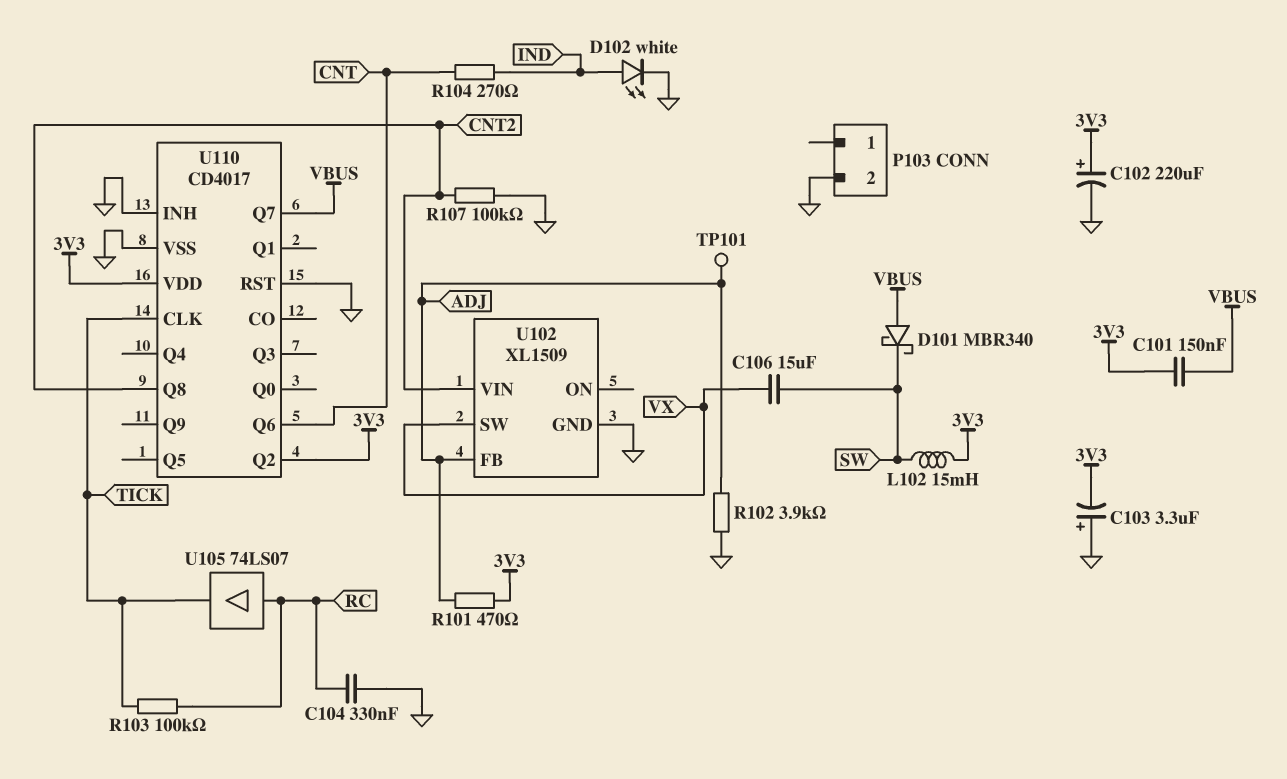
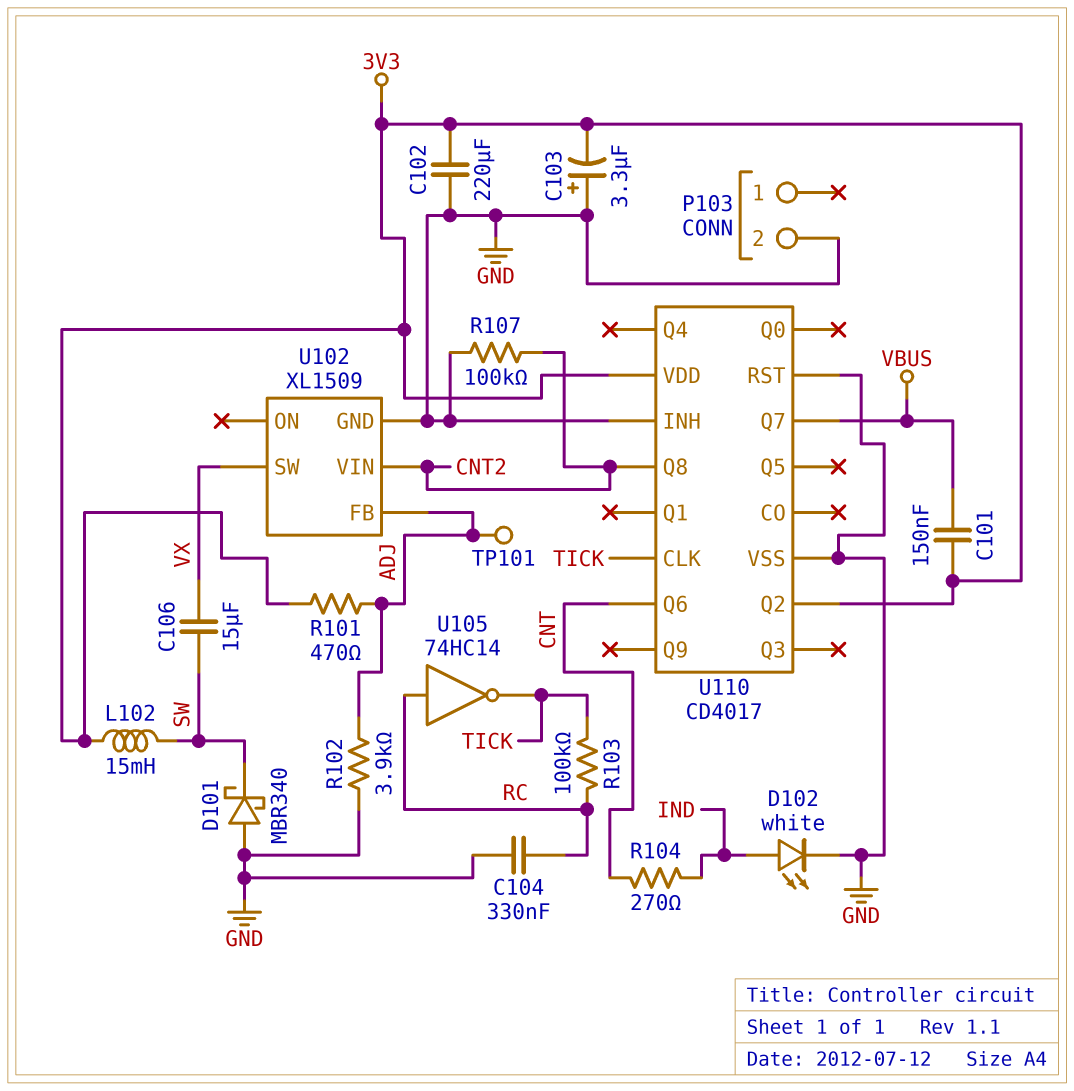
C102: 220uF (plus 3V3, minus GND) -> 220uF (3V3, GND)
D101: schottky MBR340 (A VBUS, K SW) -> schottky MBR340 (A GND, K SW)
U105: buffer 74LS07 (in RC, out TICK) -> NOT 74HC14 (in RC, out TICK)

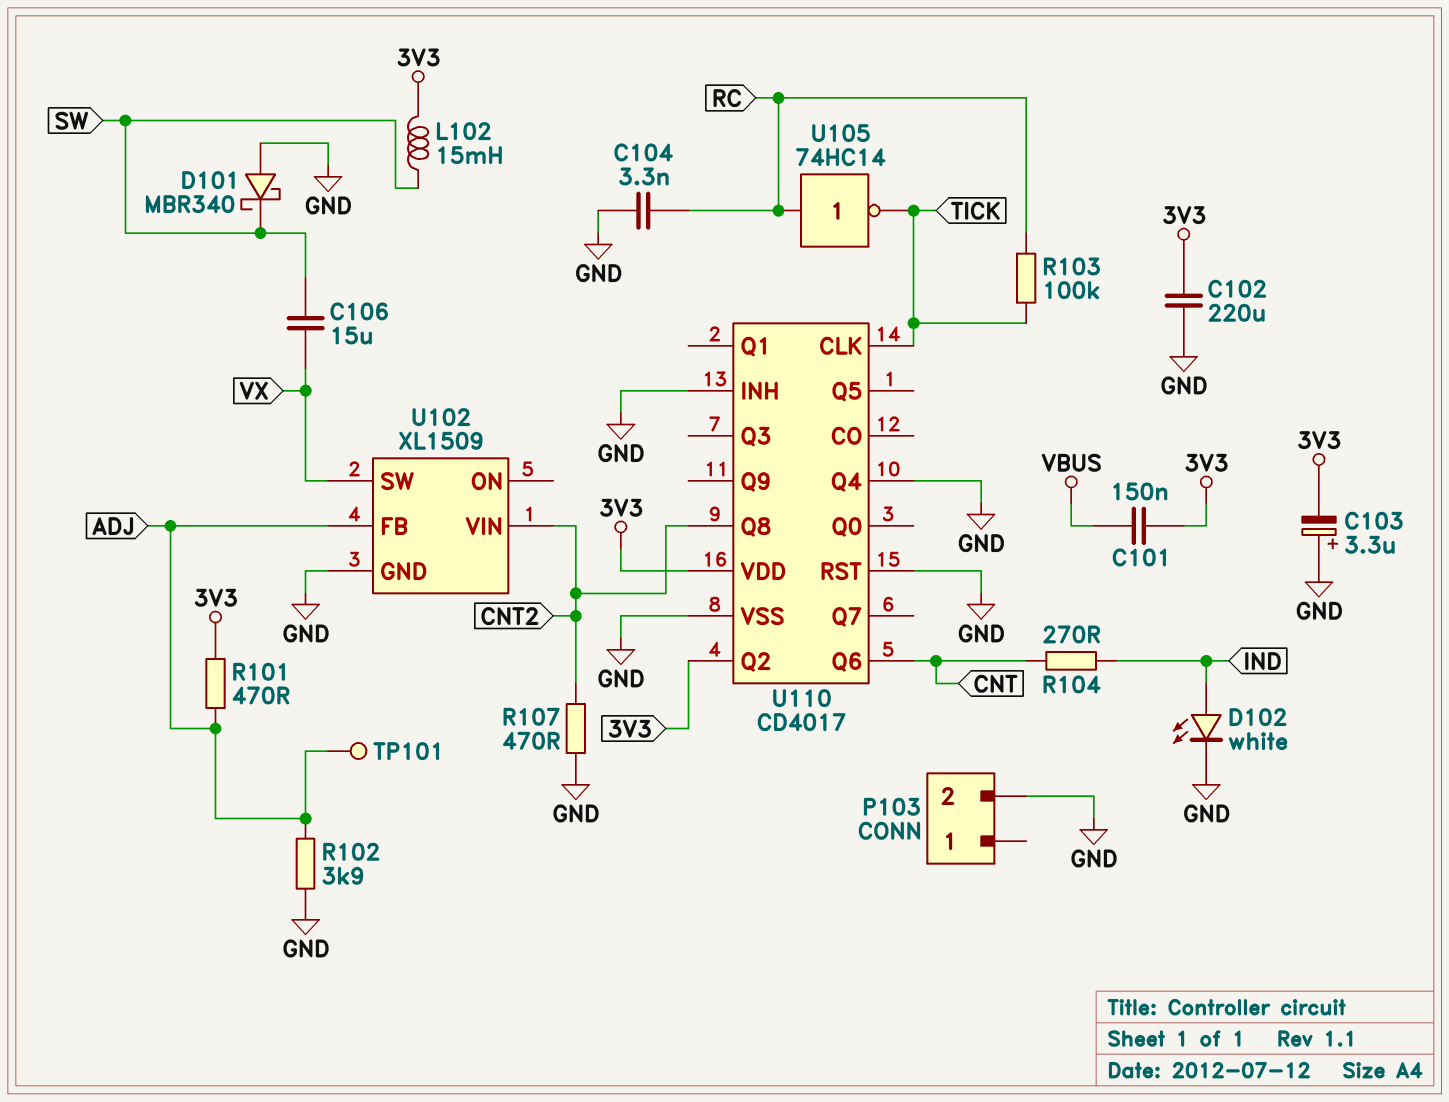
C104: 330nF (GND, RC) -> 3.3nF (GND, RC)
R107: 100k (CNT2, GND) -> 470 (CNT2, GND)
U110 pin Q4: none -> GND
U110 pin Q7: VBUS -> none

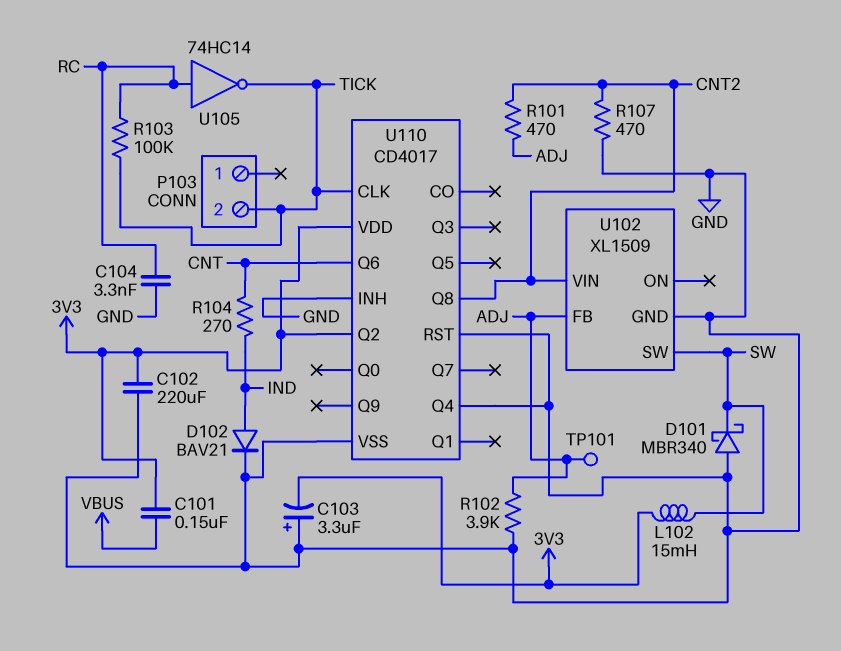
C106: 15uF (SW, VX) -> none
D102: LED white (A IND, K GND) -> diode BAV21 (A IND, K GND)
P103 pin 2: GND -> TICK
R101: 470 (3V3, ADJ) -> 470 (ADJ, CNT2)
U102 pin SW: VX -> SW

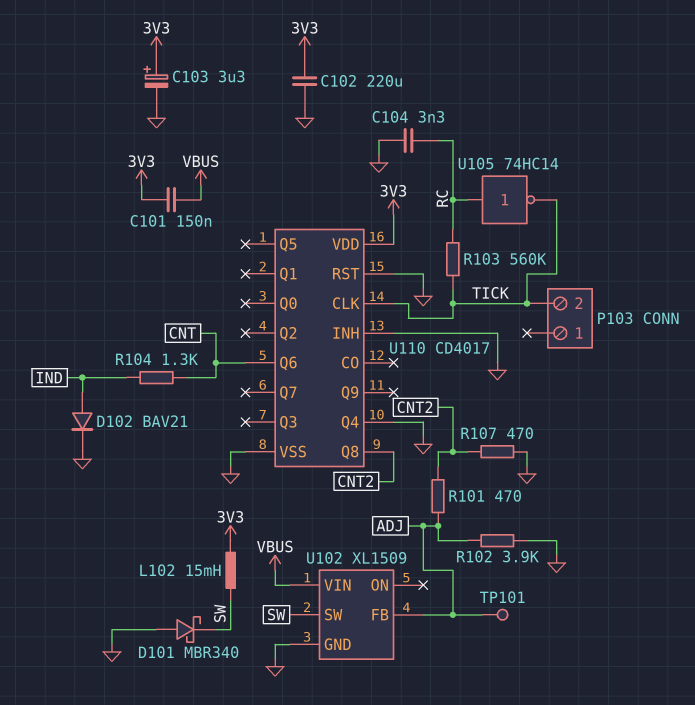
C103: 3.3uF (plus GND, minus 3V3) -> 3.3uF (plus 3V3, minus GND)
R103: 100k (RC, TICK) -> 560k (RC, TICK)
R104: 270 (CNT, IND) -> 1.3k (CNT, IND)
U102 pin VIN: CNT2 -> VBUS
U110 pin Q2: 3V3 -> none

